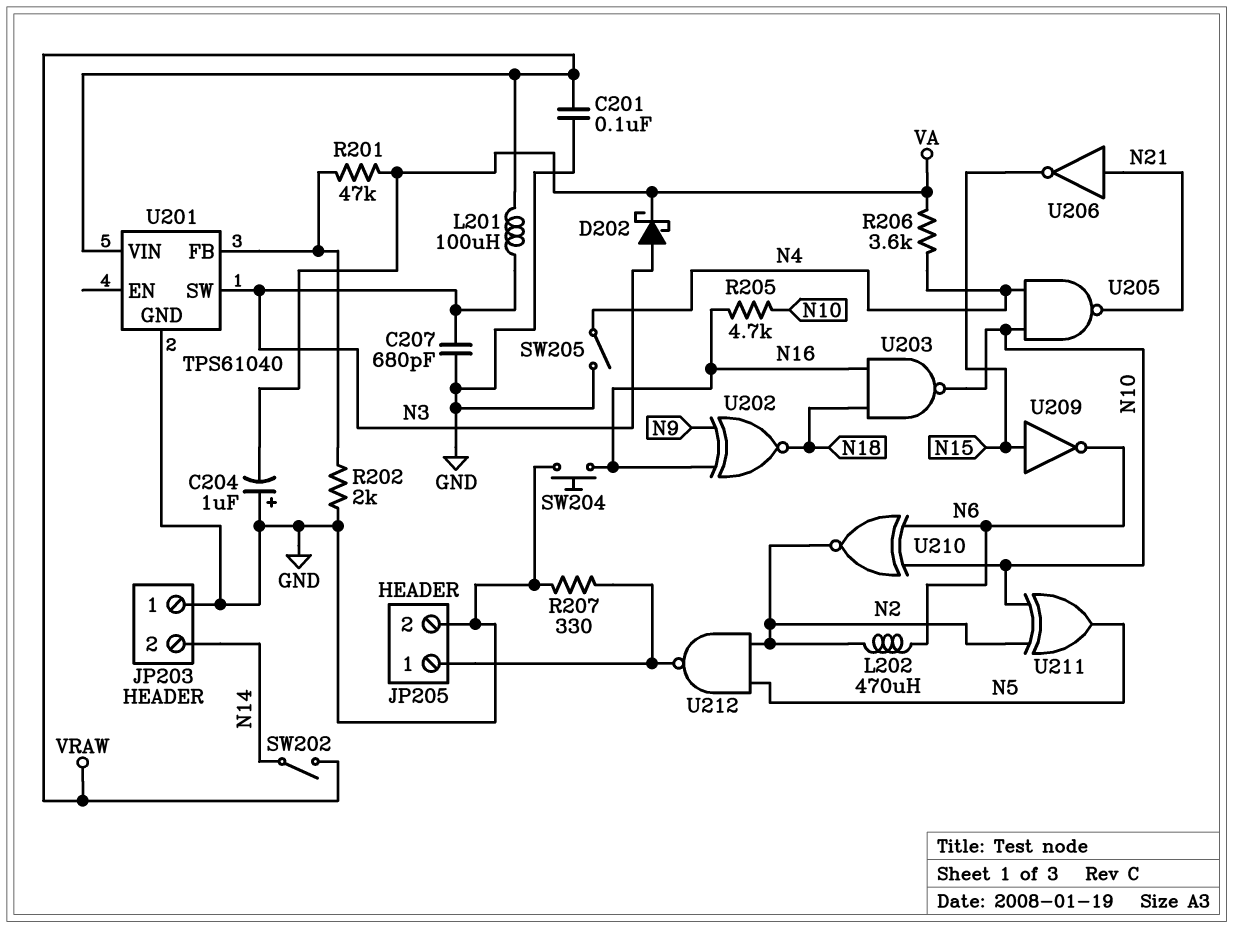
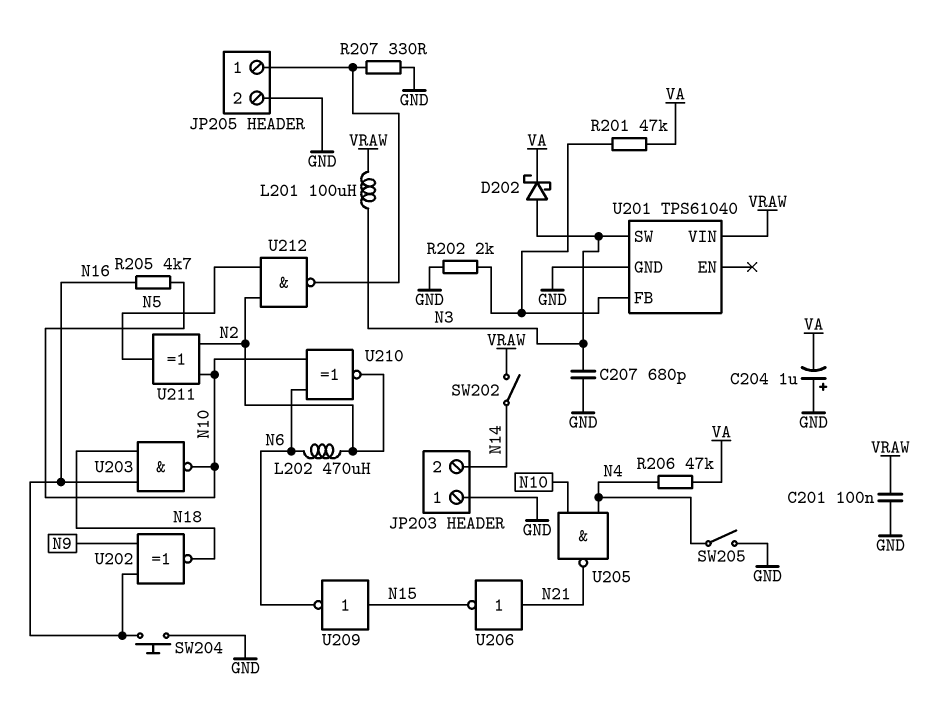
R206: 3.6k (N4, VA) -> 47k (N4, VA)

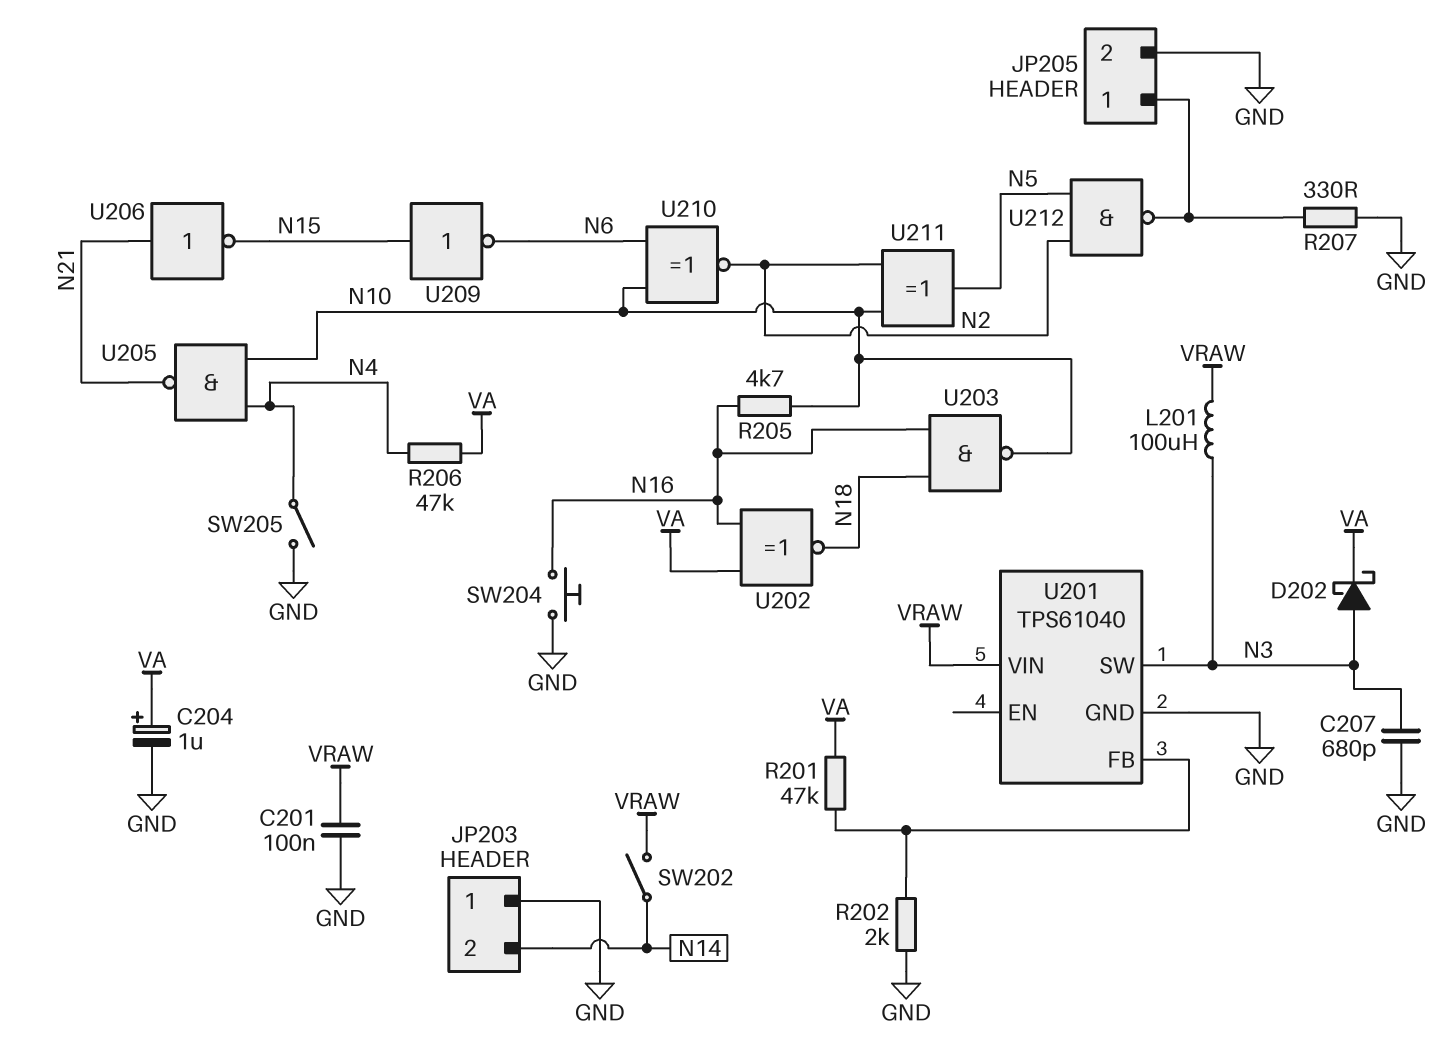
C204: 1uF (plus GND, minus VA) -> 1uF (plus VA, minus GND)
L202: 470uH (N2, N6) -> none
U202: XNOR (in N9, in N16, out N18) -> XNOR (in N16, in VA, out N18)

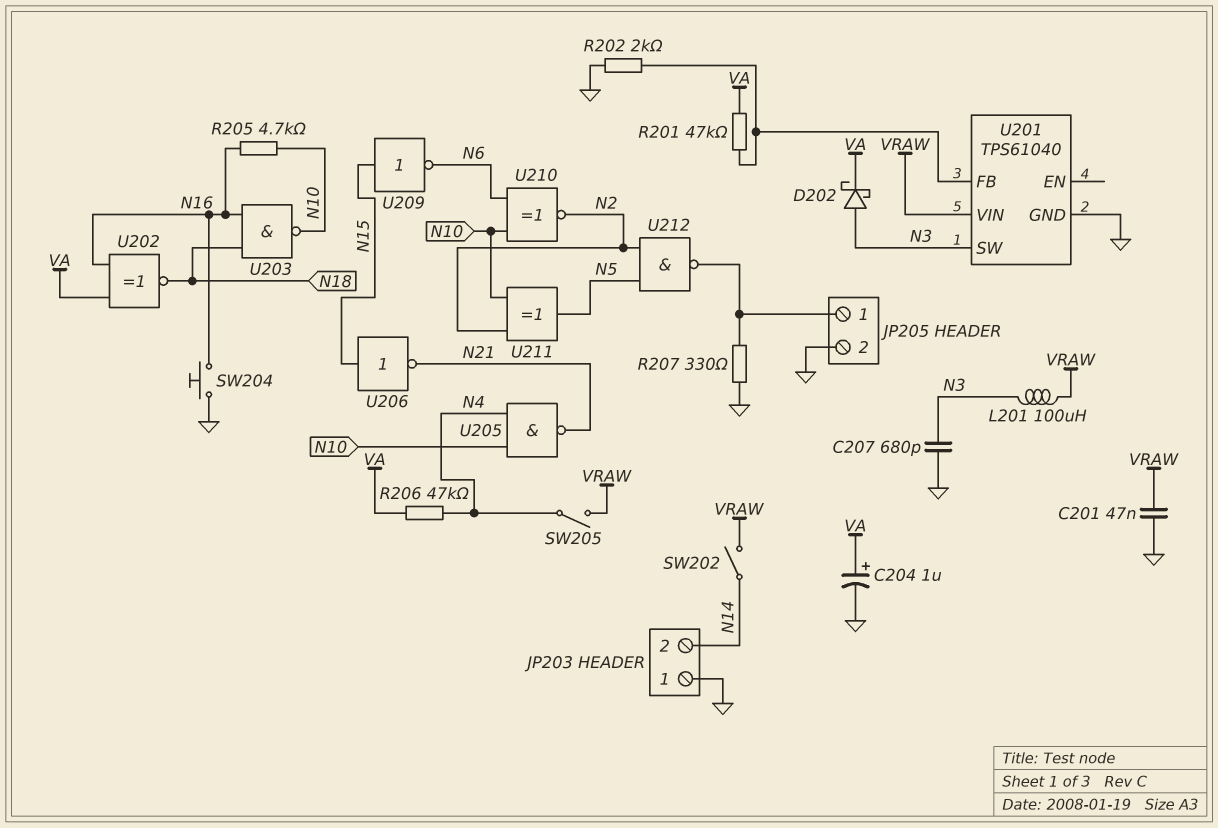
C201: 100nF (GND, VRAW) -> 47nF (GND, VRAW)
SW205: switch (GND, N4) -> switch (N4, VRAW)
U206: NOT (in N21, out N15) -> NOT (in N15, out N21)

